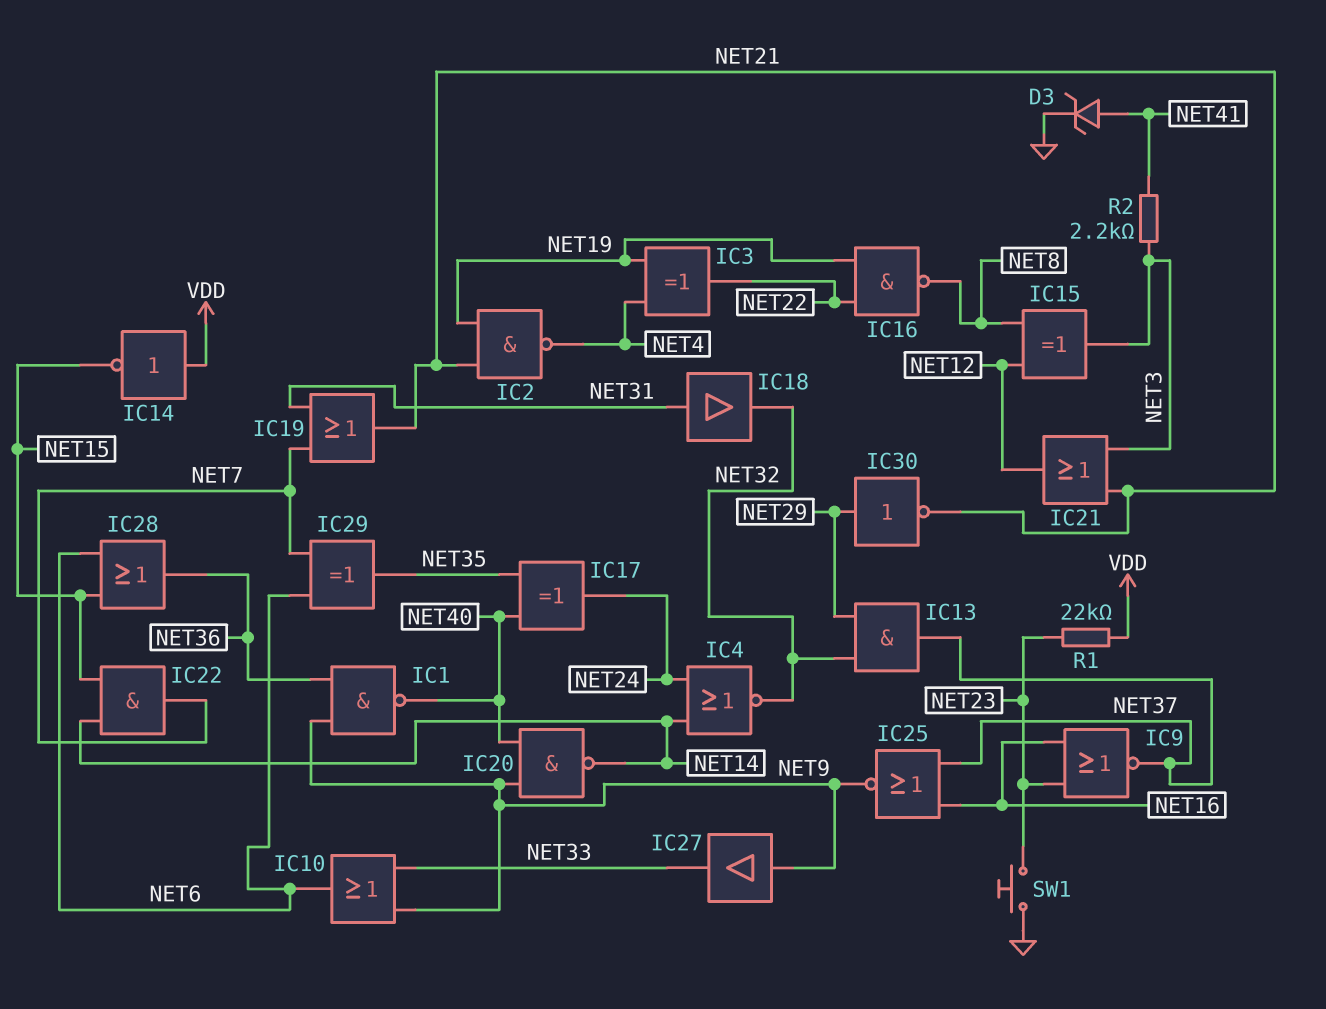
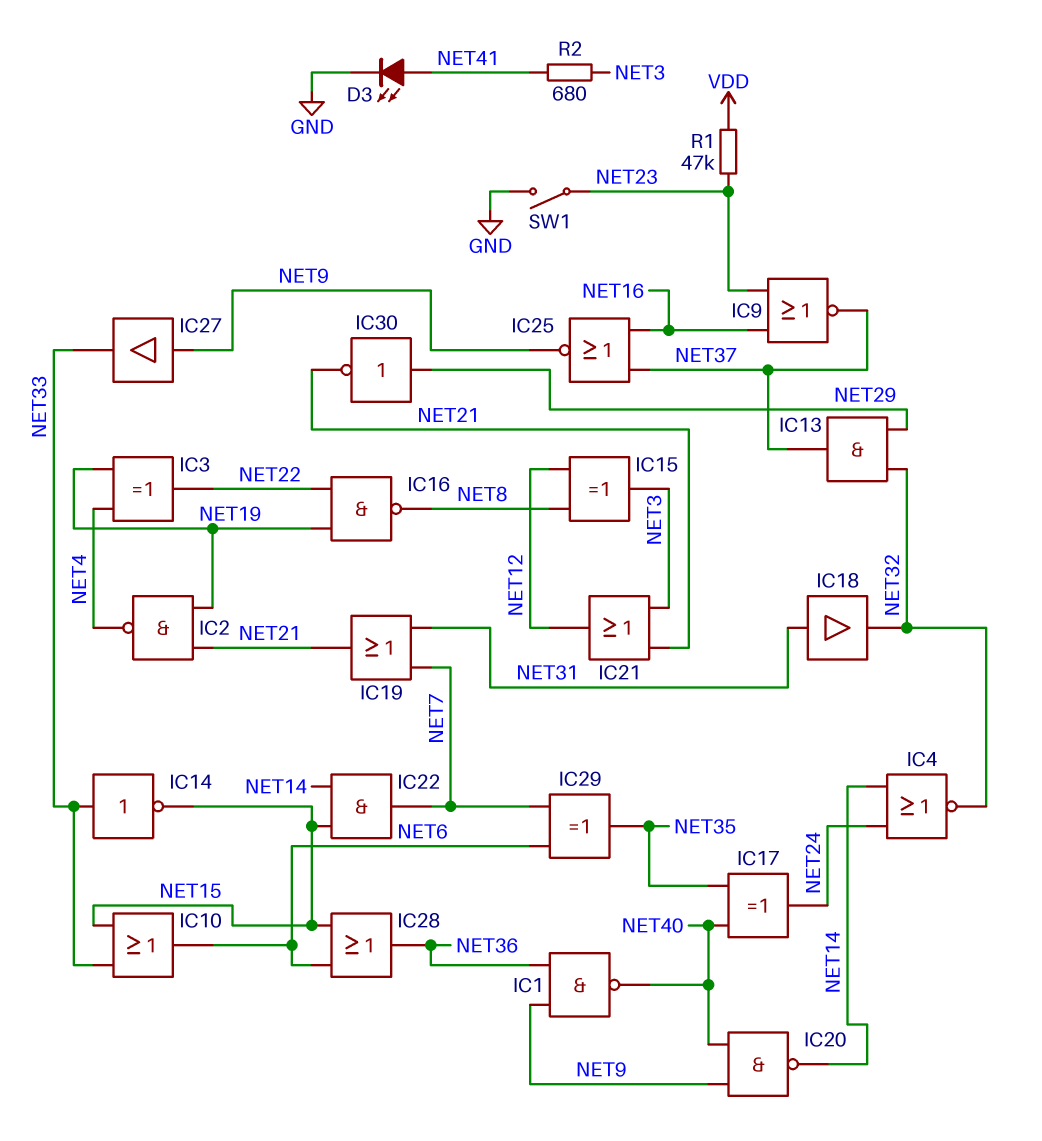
D3: zener (A NET41, K GND) -> LED (A NET41, K GND)
IC10: OR (in NET9, in NET33, out NET6) -> OR (in NET15, in NET33, out NET6)
IC14: NOT (in VDD, out NET15) -> NOT (in NET33, out NET15)
R1: 22k (NET23, VDD) -> 47k (NET23, VDD)
R2: 2.2k (NET3, NET41) -> 680 (NET3, NET41)
SW1: button (GND, NET23) -> switch (GND, NET23)

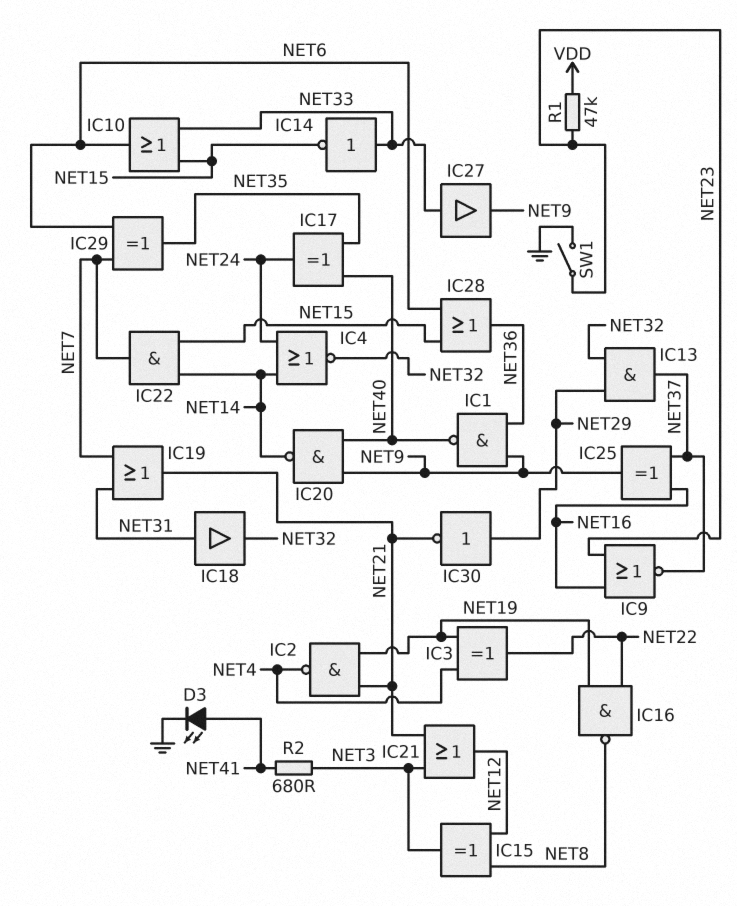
IC25: NOR (in NET16, in NET37, out NET9) -> XOR (in NET16, in NET37, out NET9)
IC27: buffer (in NET9, out NET33) -> buffer (in NET33, out NET9)

